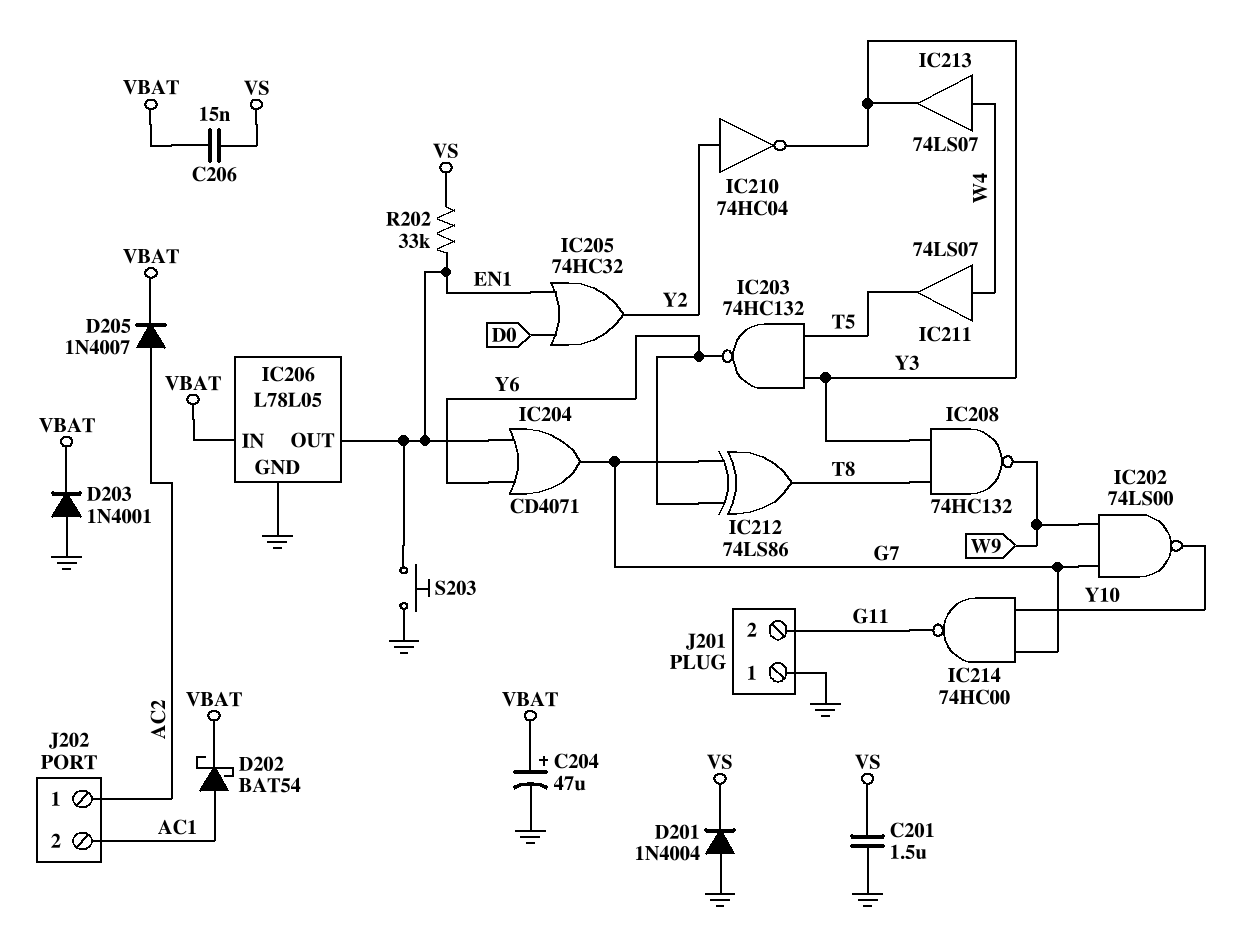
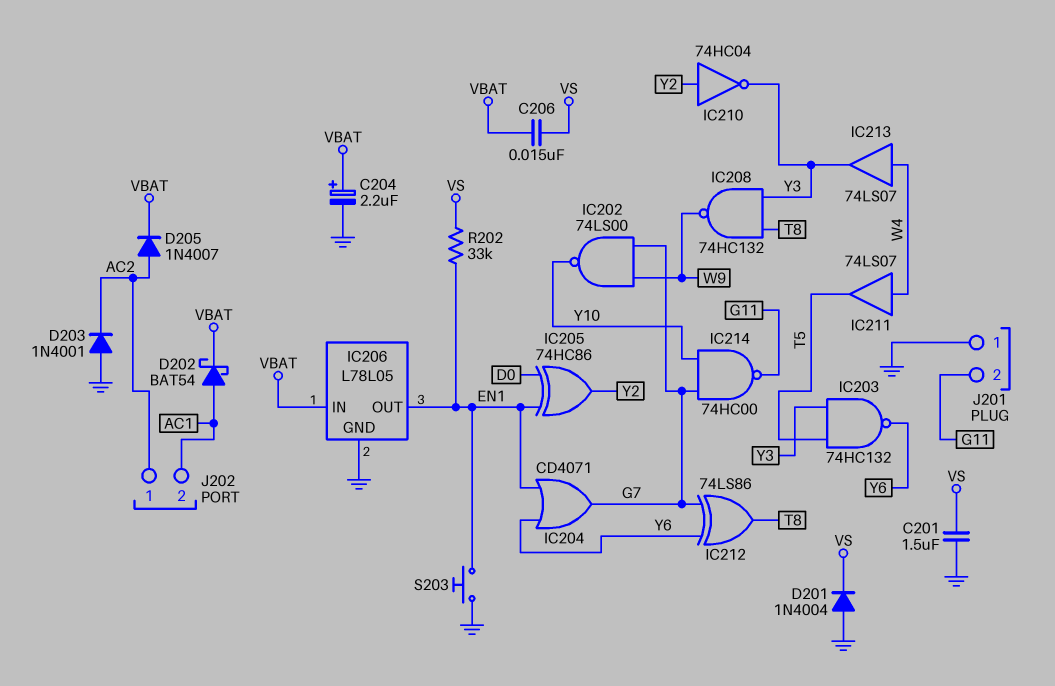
C204: 47uF (plus VBAT, minus GND) -> 2.2uF (plus VBAT, minus GND)
D203: diode 1N4001 (A GND, K VBAT) -> diode 1N4001 (A GND, K AC2)
IC205: OR 74HC32 (in D0, in EN1, out Y2) -> XOR 74HC86 (in D0, in EN1, out Y2)

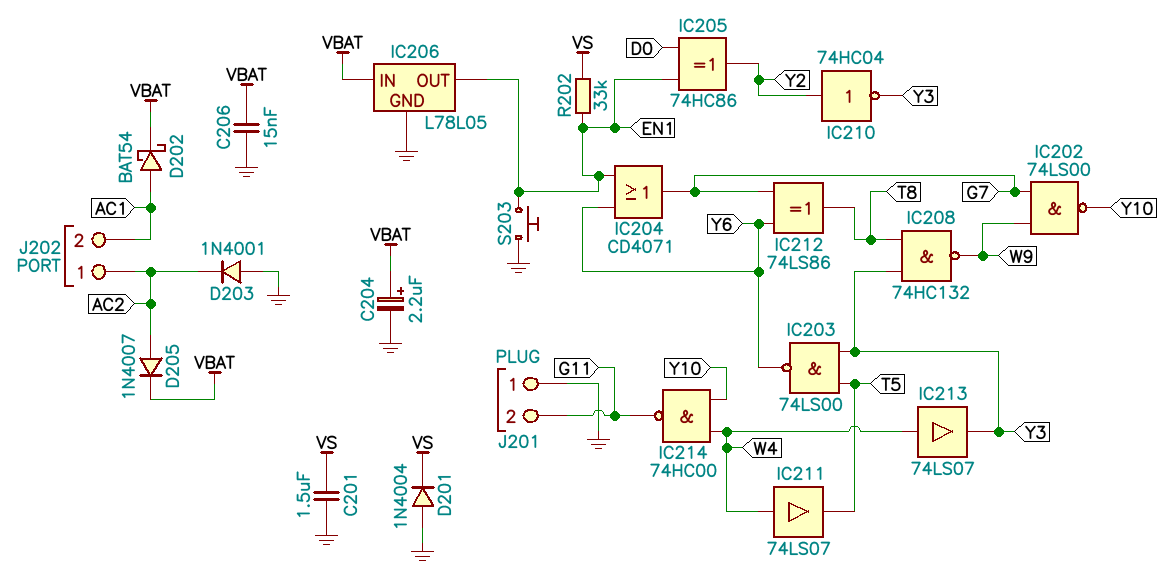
C206: 15nF (VBAT, VS) -> 15nF (GND, VBAT)
IC203: NAND 74HC132 (in T5, in Y3, out Y6) -> NAND 74LS00 (in T5, in Y3, out Y6)
IC214: NAND 74HC00 (in G7, in Y10, out G11) -> NAND 74HC00 (in W4, in Y10, out G11)

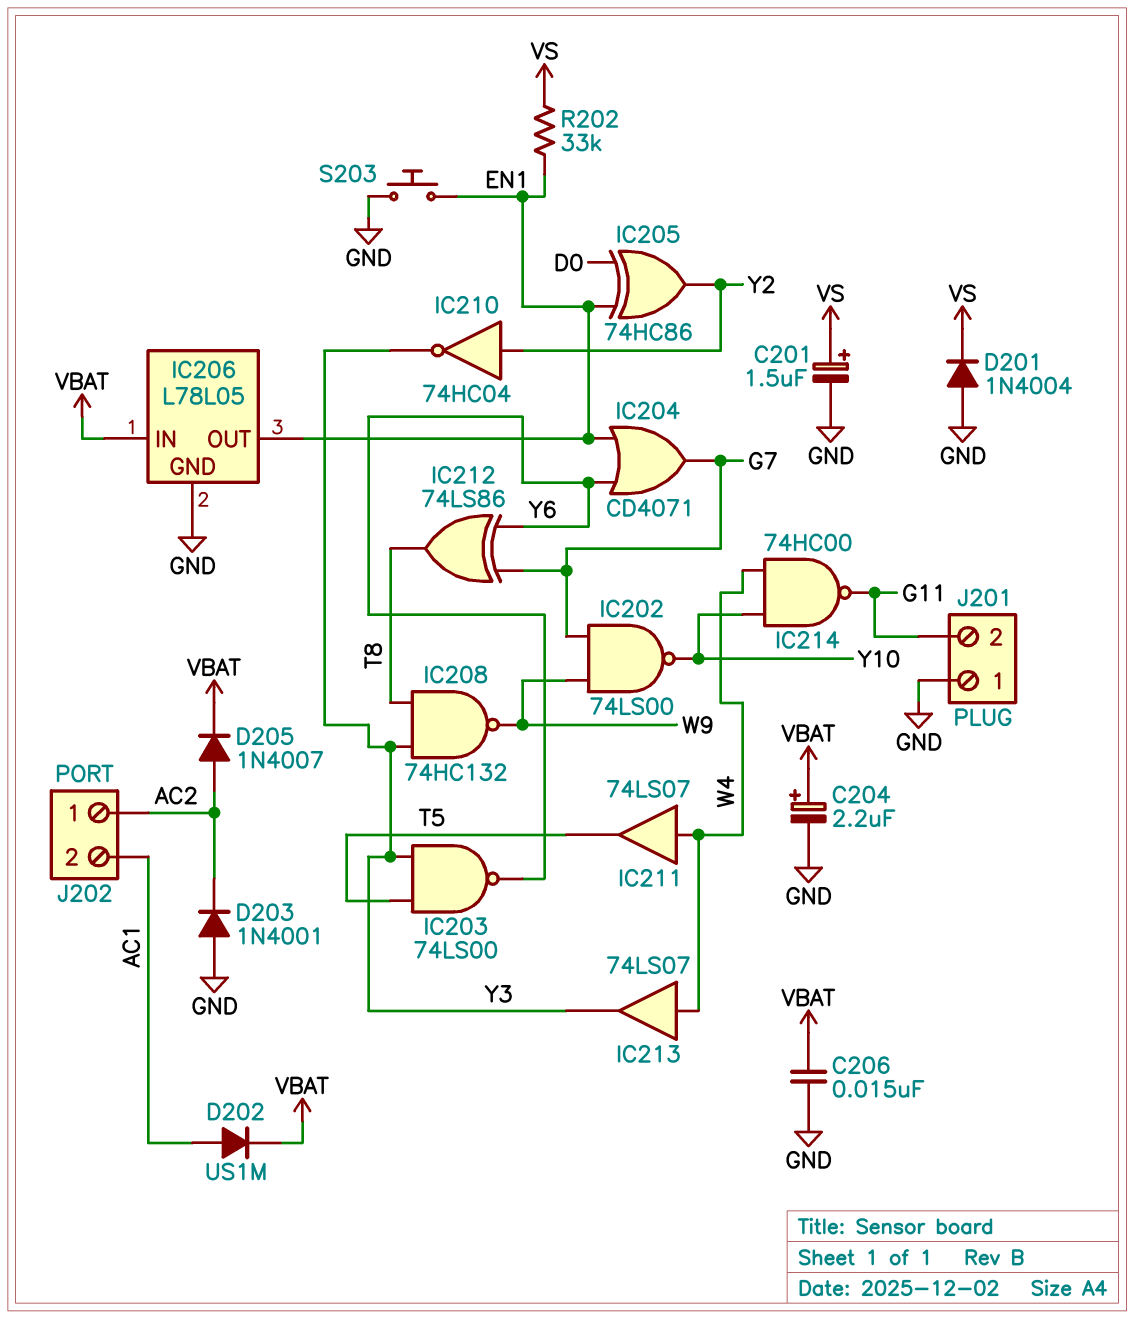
C201: 1.5uF (GND, VS) -> 1.5uF (plus VS, minus GND)
D202: schottky BAT54 (A AC1, K VBAT) -> diode US1M (A AC1, K VBAT)

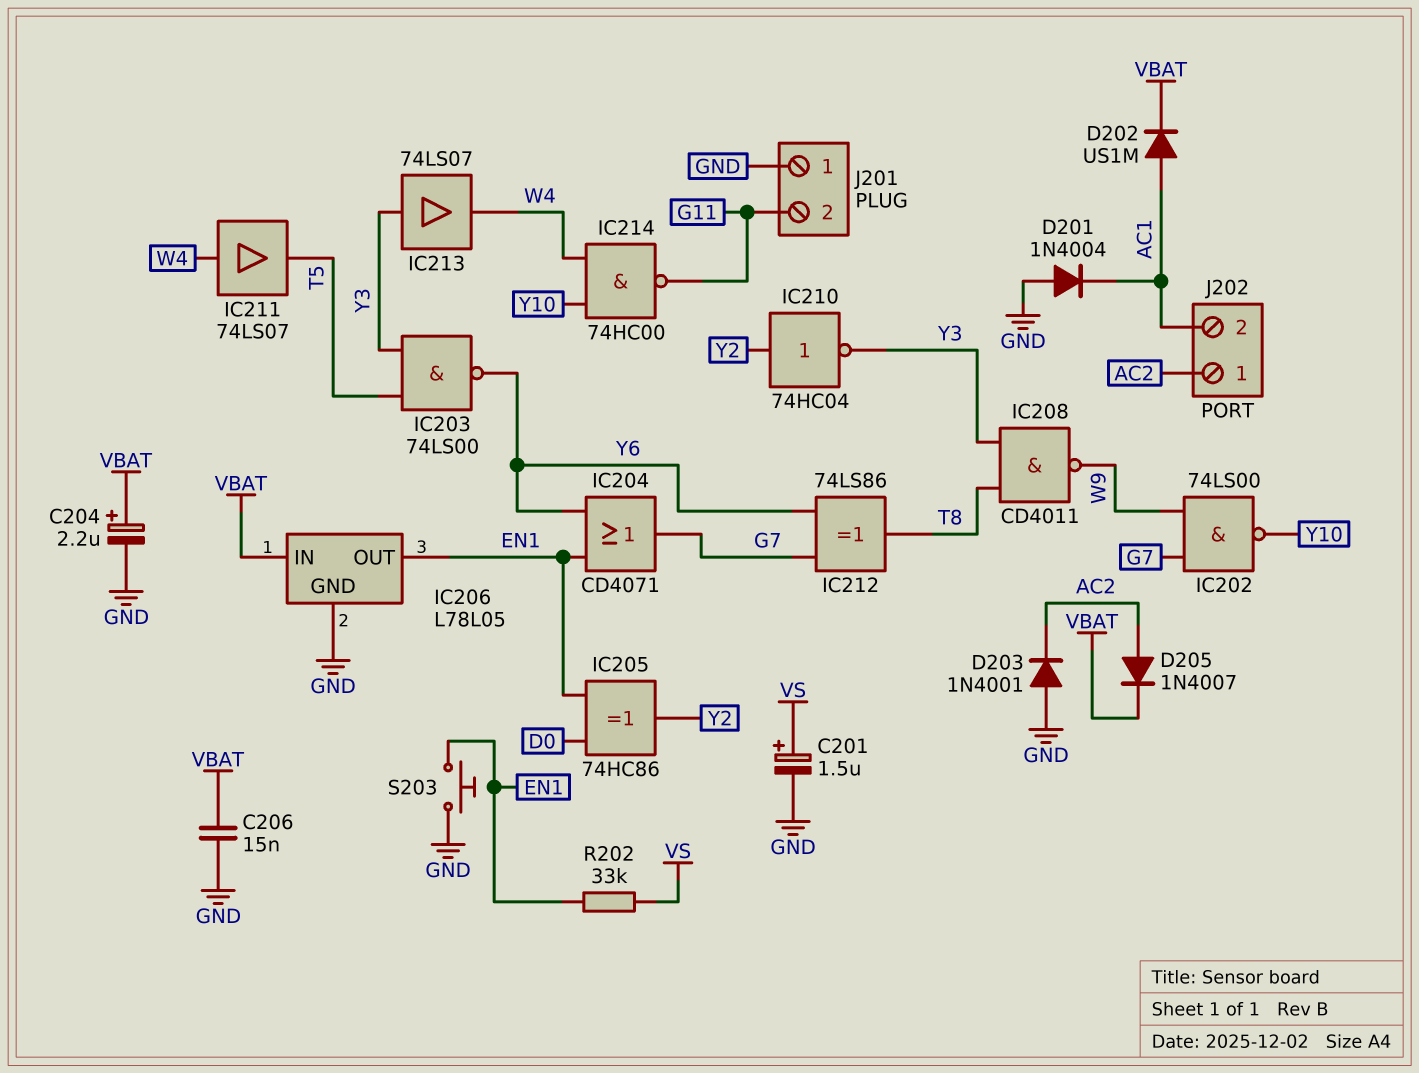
D201: diode 1N4004 (A GND, K VS) -> diode 1N4004 (A GND, K AC1)
IC208: NAND 74HC132 (in T8, in Y3, out W9) -> NAND CD4011 (in T8, in Y3, out W9)
IC213: buffer 74LS07 (in W4, out Y3) -> buffer 74LS07 (in Y3, out W4)

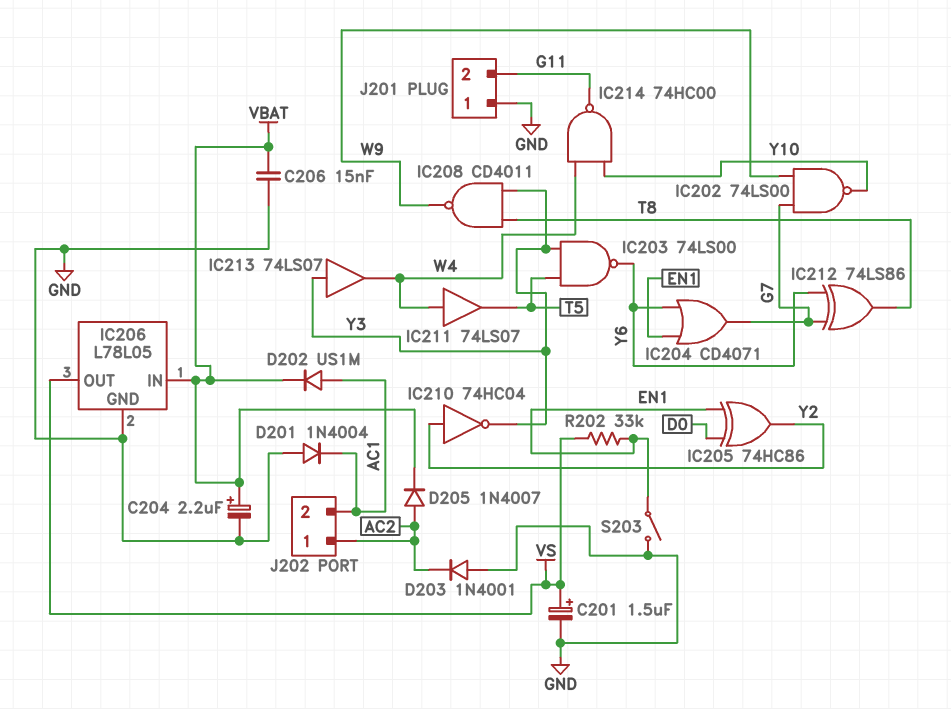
IC206 pin OUT: EN1 -> VS
S203: button (EN1, GND) -> switch (EN1, GND)

